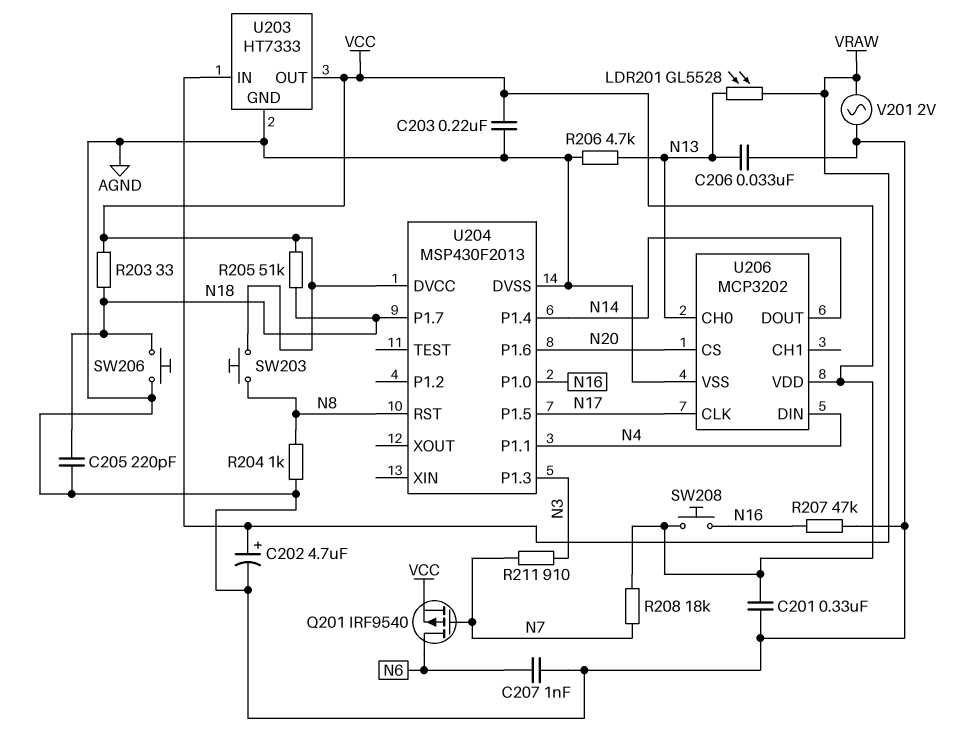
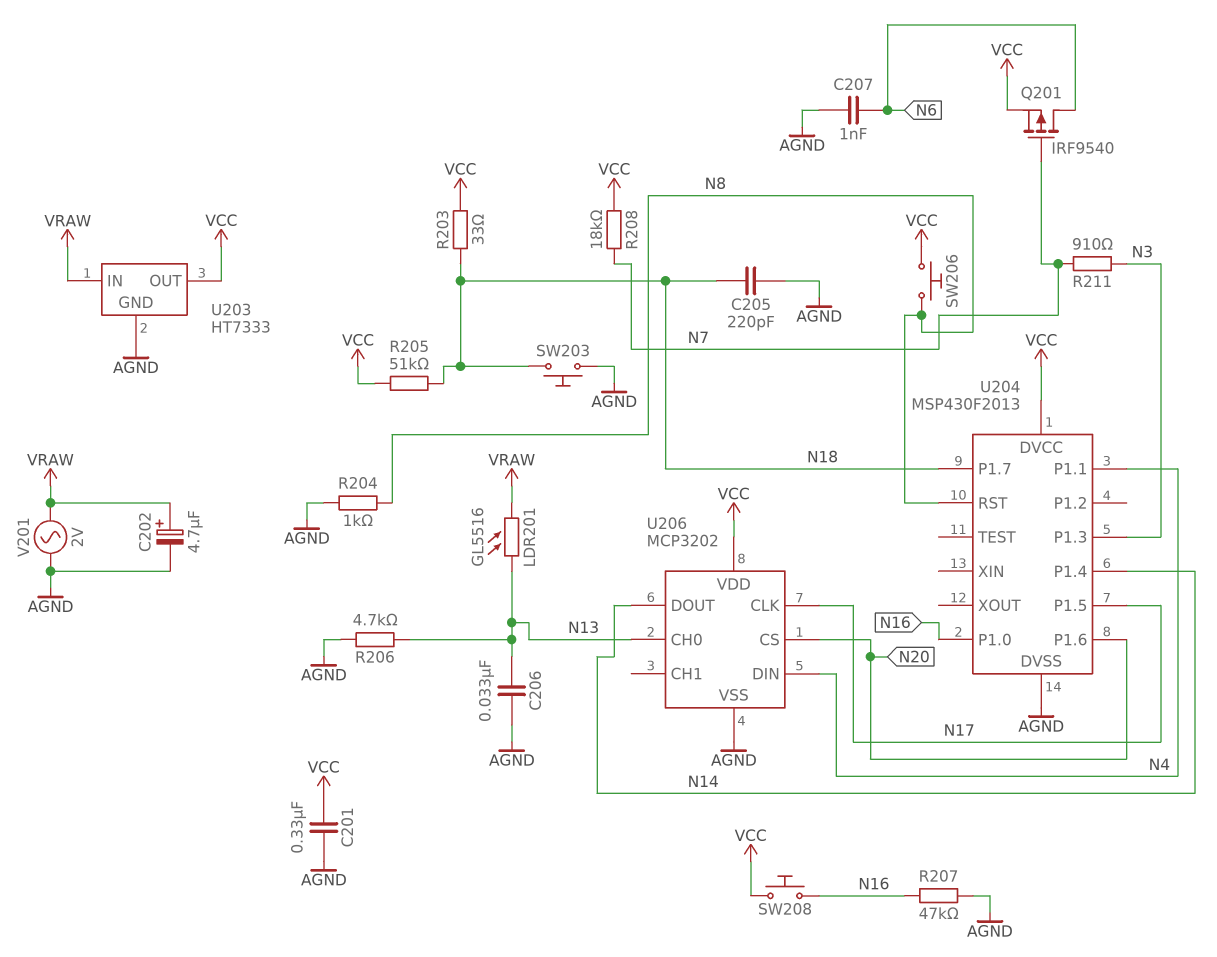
C203: 220nF (AGND, VCC) -> none
LDR201: GL5528 (N13, VRAW) -> GL5516 (N13, VRAW)
SW203: button (N8, VCC) -> button (AGND, N18)
SW206: button (AGND, N18) -> button (N8, VCC)

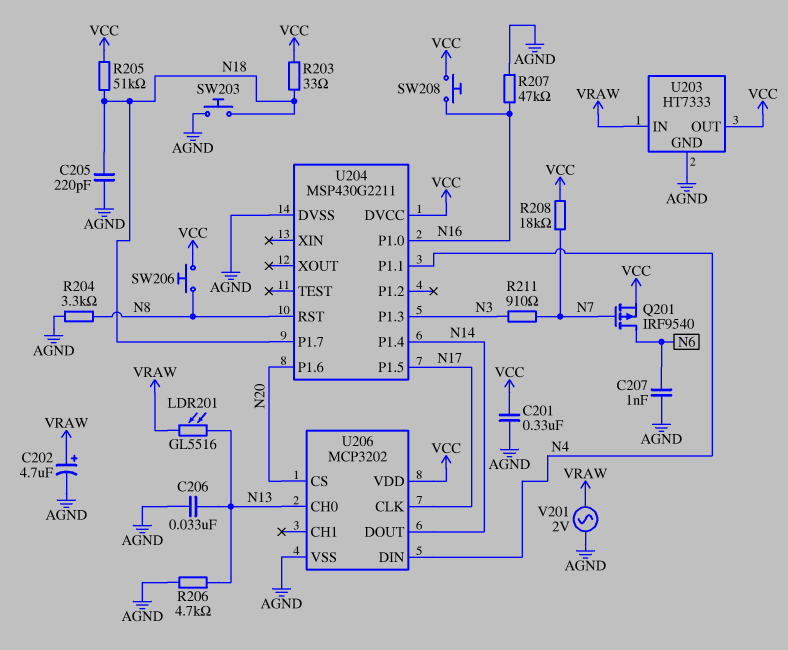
R204: 1k (AGND, N8) -> 3.3k (AGND, N8)
U204: MSP430F2013 -> MSP430G2211

